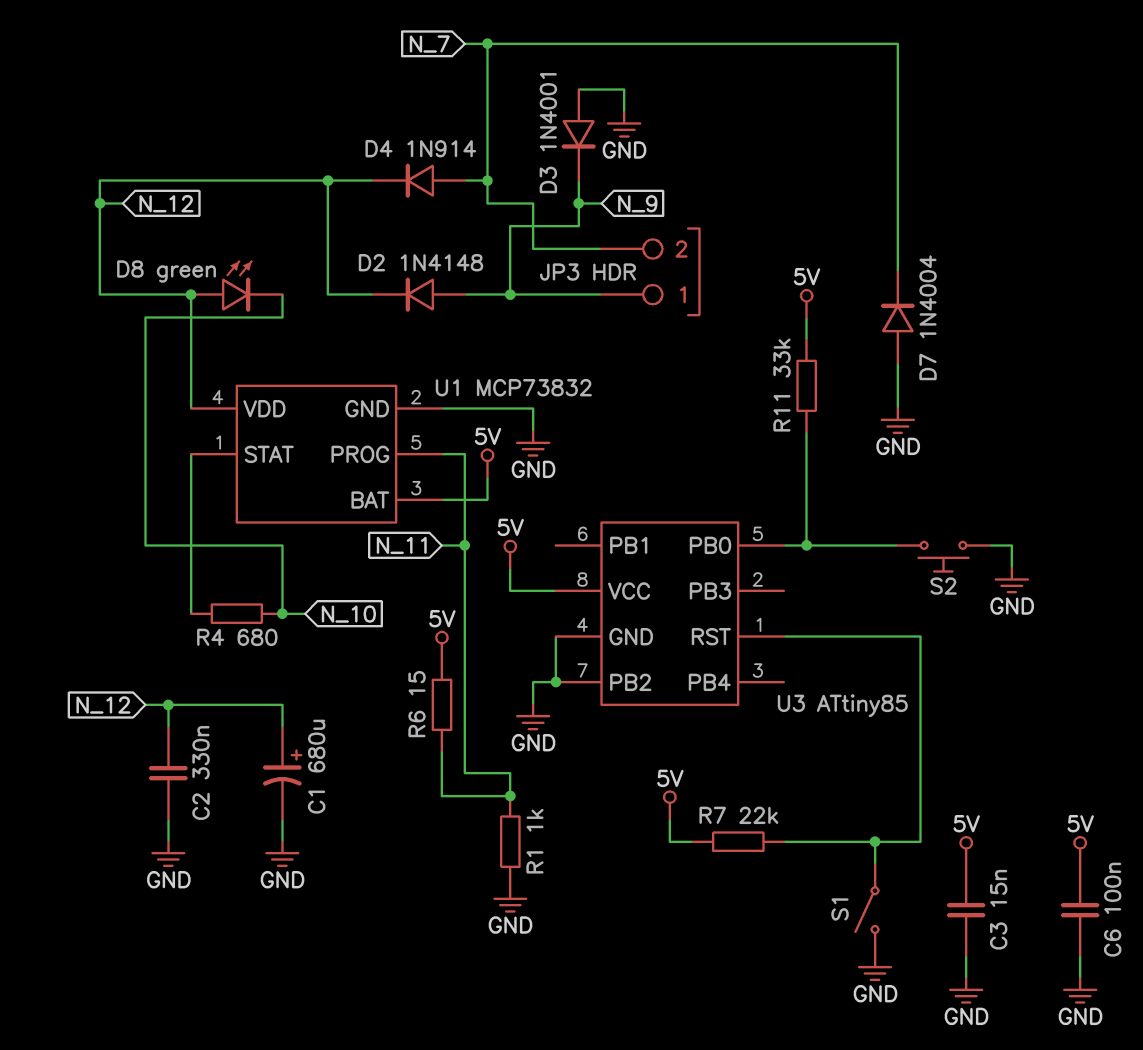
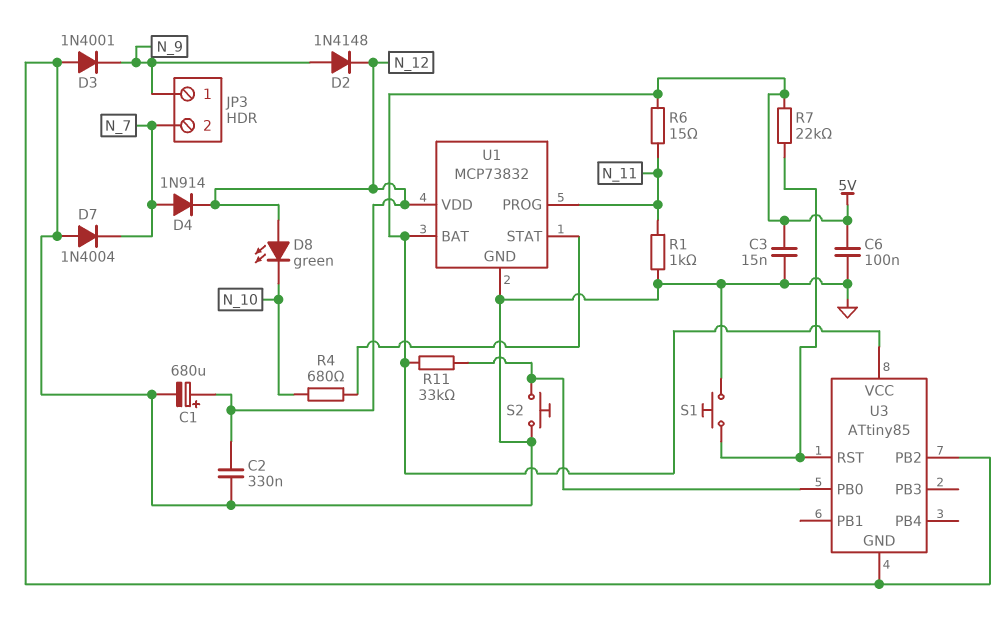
S1: switch (GND, U3/RST) -> button (GND, U3/RST)

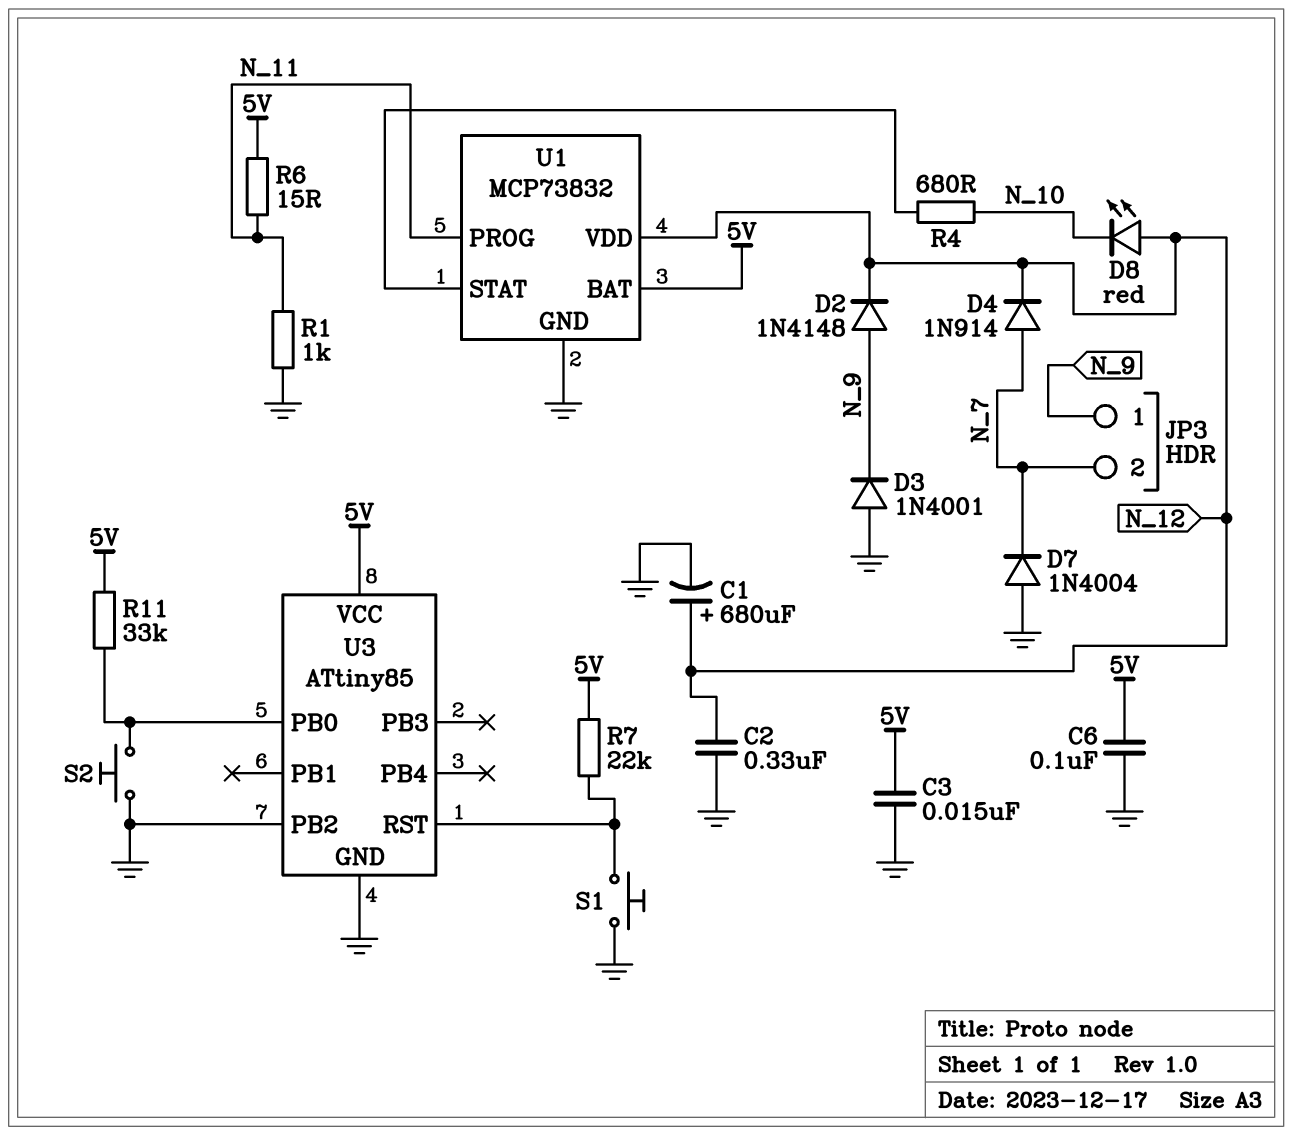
D8: LED green (A N_12, K N_10) -> LED red (A N_12, K N_10)

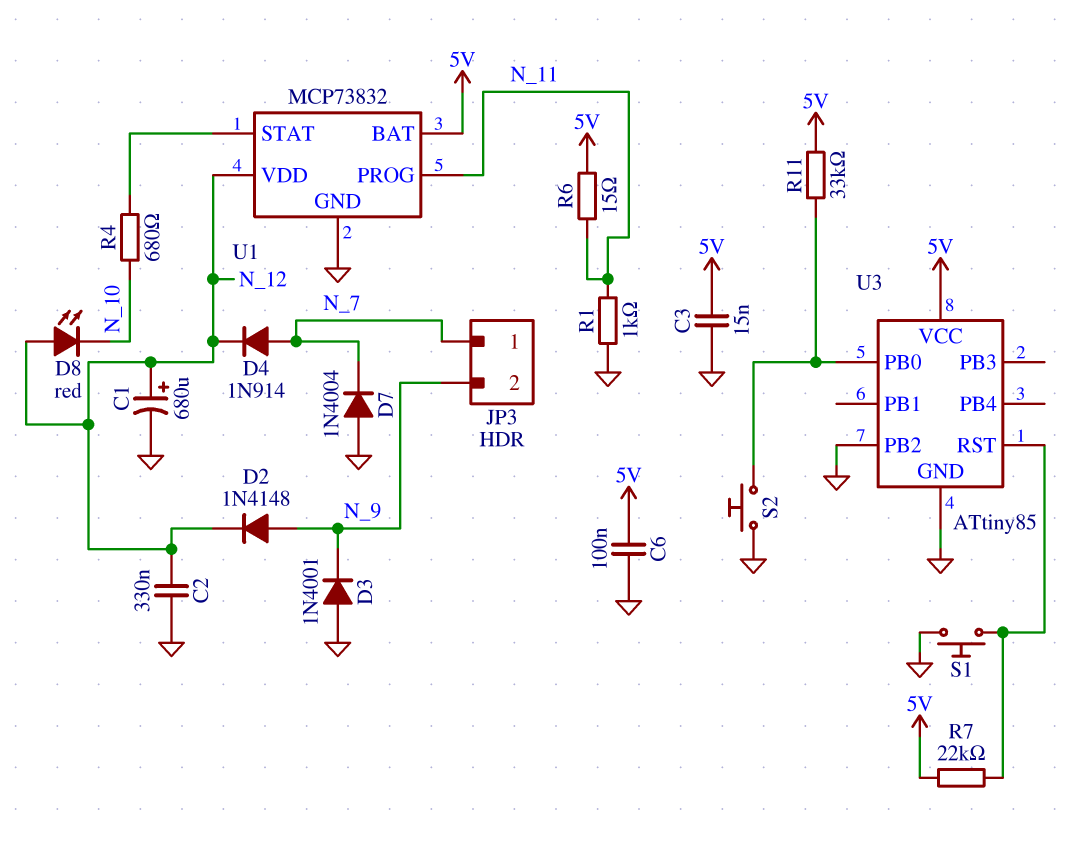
JP3 pin 1: N_9 -> N_7
JP3 pin 2: N_7 -> N_9

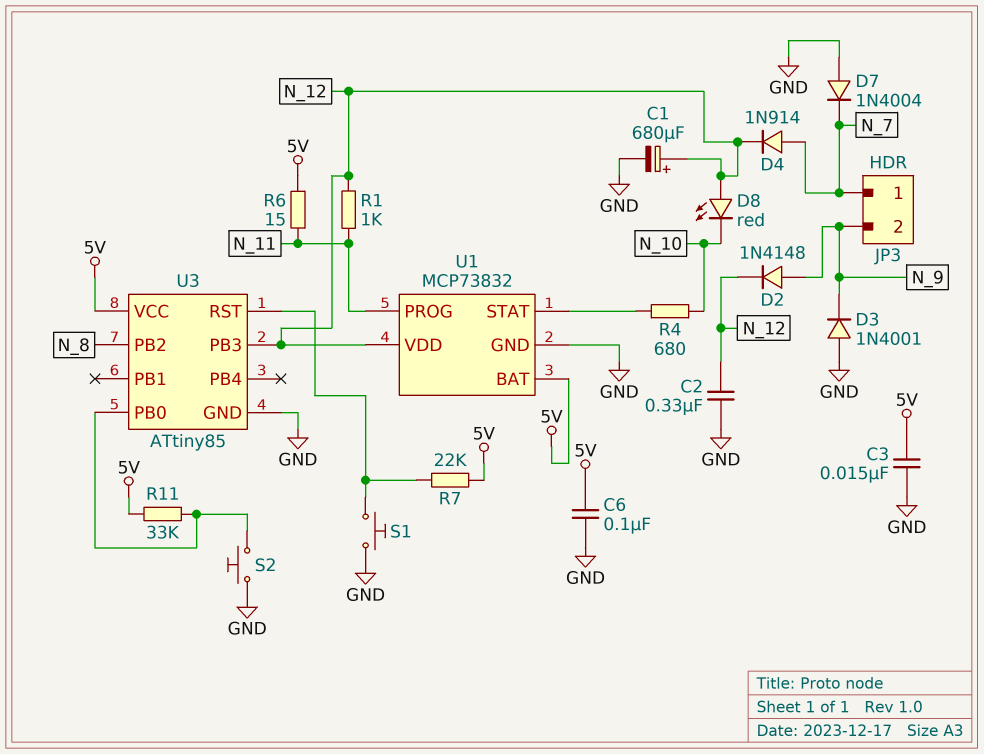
R1: 1k (GND, N_11) -> 1k (N_11, N_12)
U3 pin PB2: GND -> N_8
U3 pin PB3: none -> N_12

